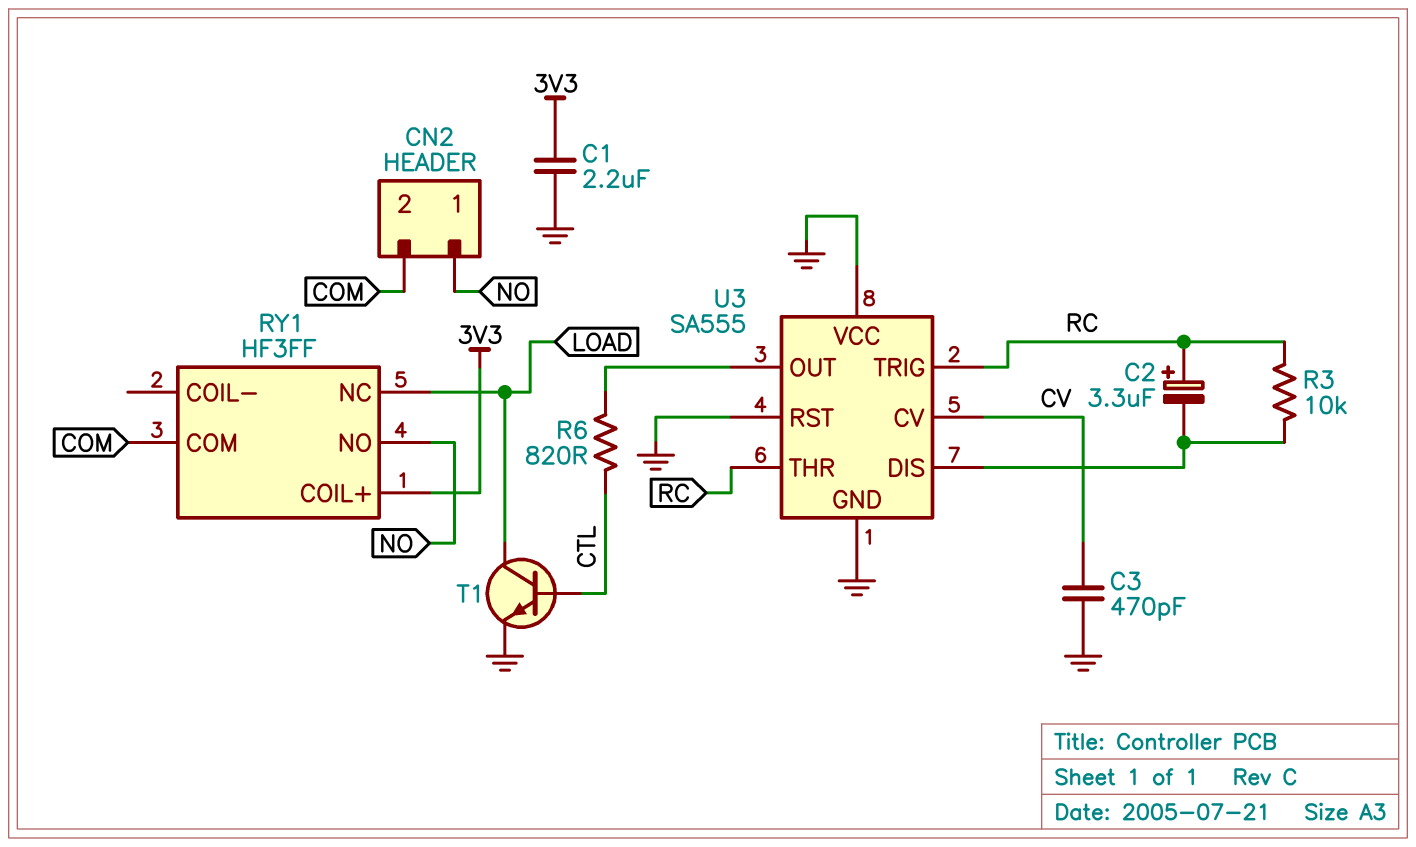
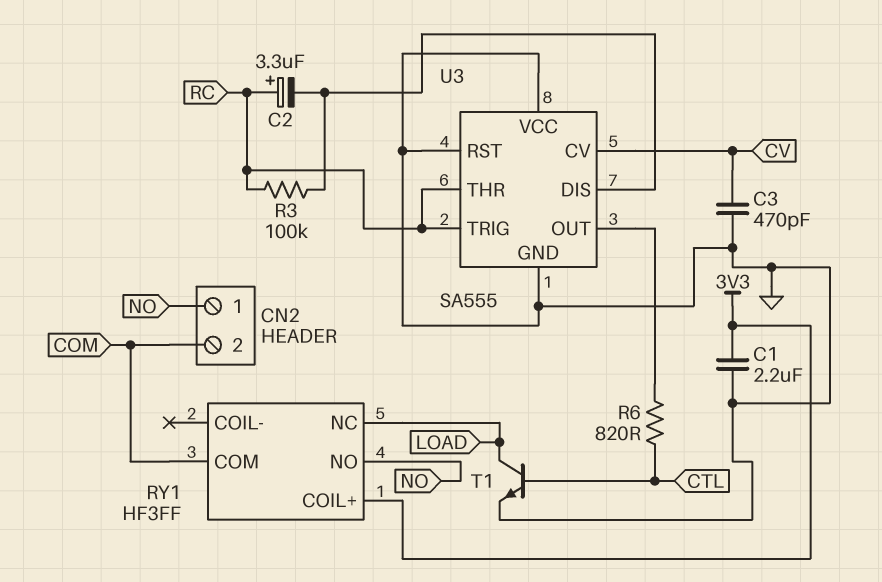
R3: 10k (RC, U3/DIS) -> 100k (RC, U3/DIS)

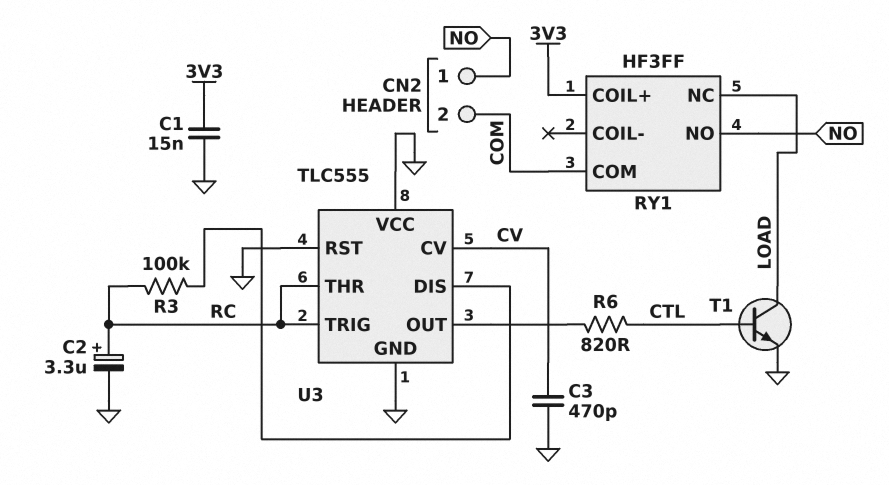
C1: 2.2uF (3V3, GND) -> 15nF (3V3, GND)
C2: 3.3uF (plus RC, minus U3/DIS) -> 3.3uF (plus RC, minus GND)
U3: SA555 -> TLC555

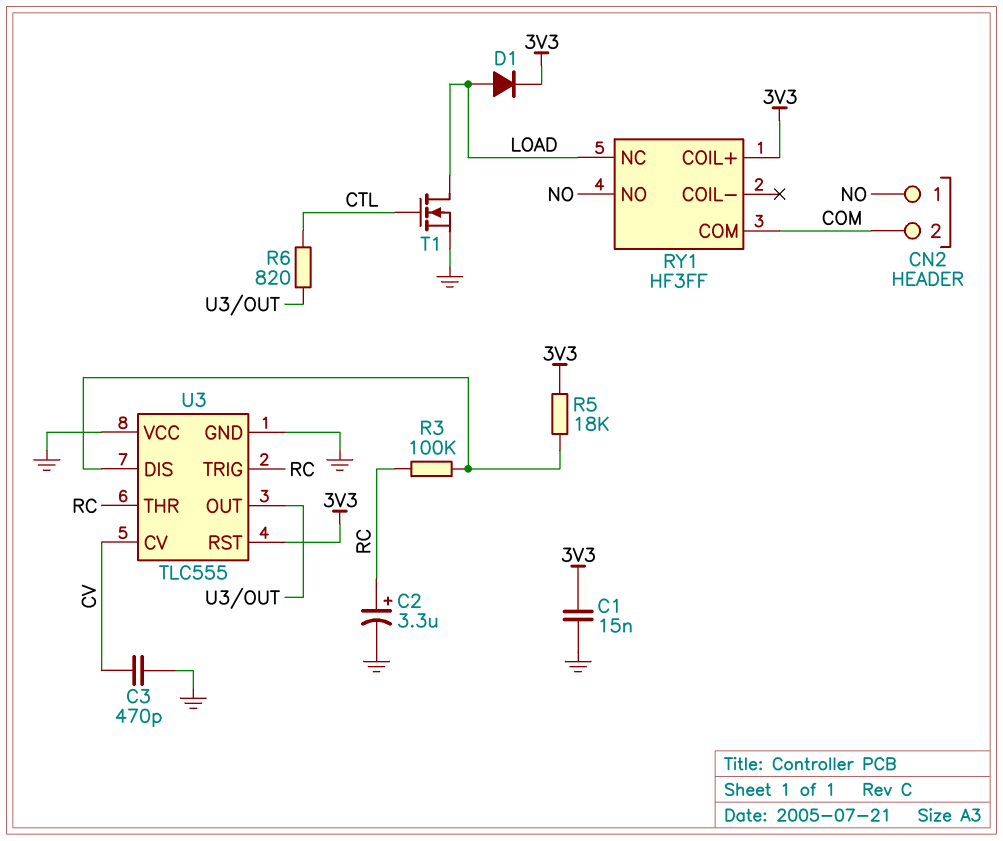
D1: none -> diode (A LOAD, K 3V3)
R5: none -> 18k (3V3, U3/DIS)
T1: NPN (B CTL, C LOAD, E GND) -> NMOS (G CTL, D LOAD, S GND)
U3 pin RST: GND -> 3V3

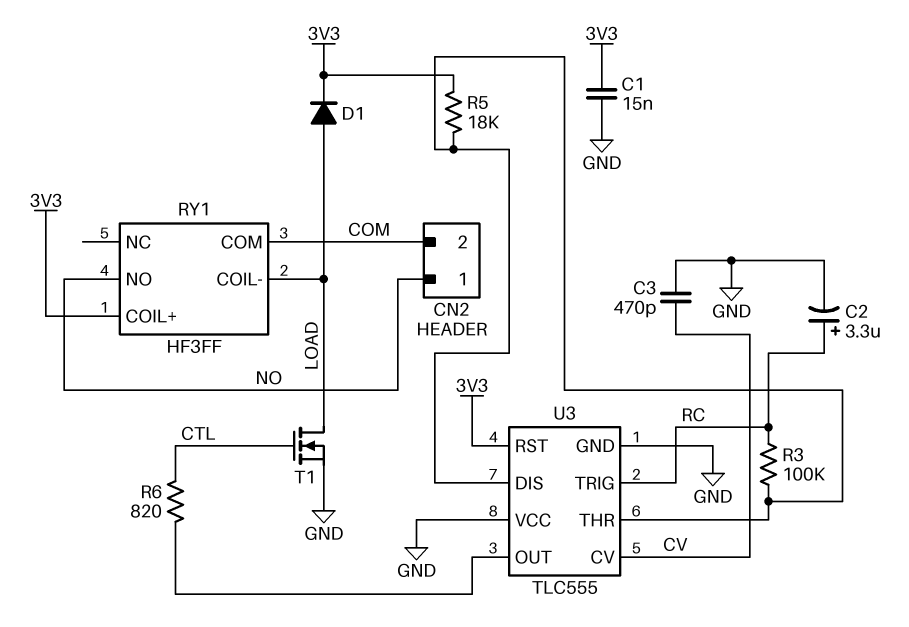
RY1 pin COIL-: none -> LOAD
RY1 pin NC: LOAD -> none
U3 pin THR: RC -> U3/DIS

